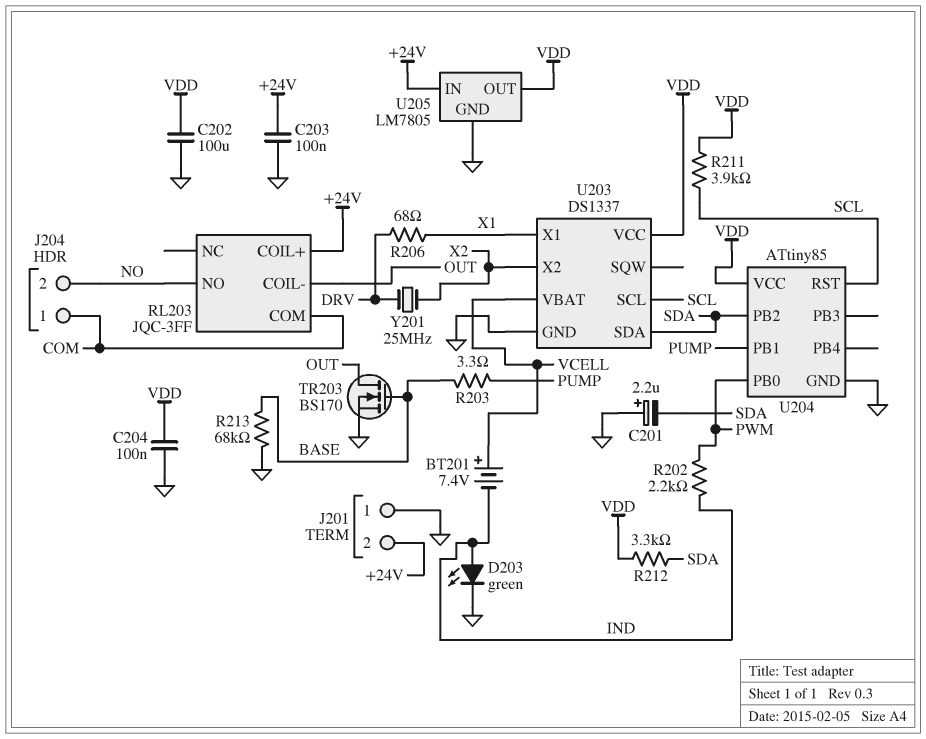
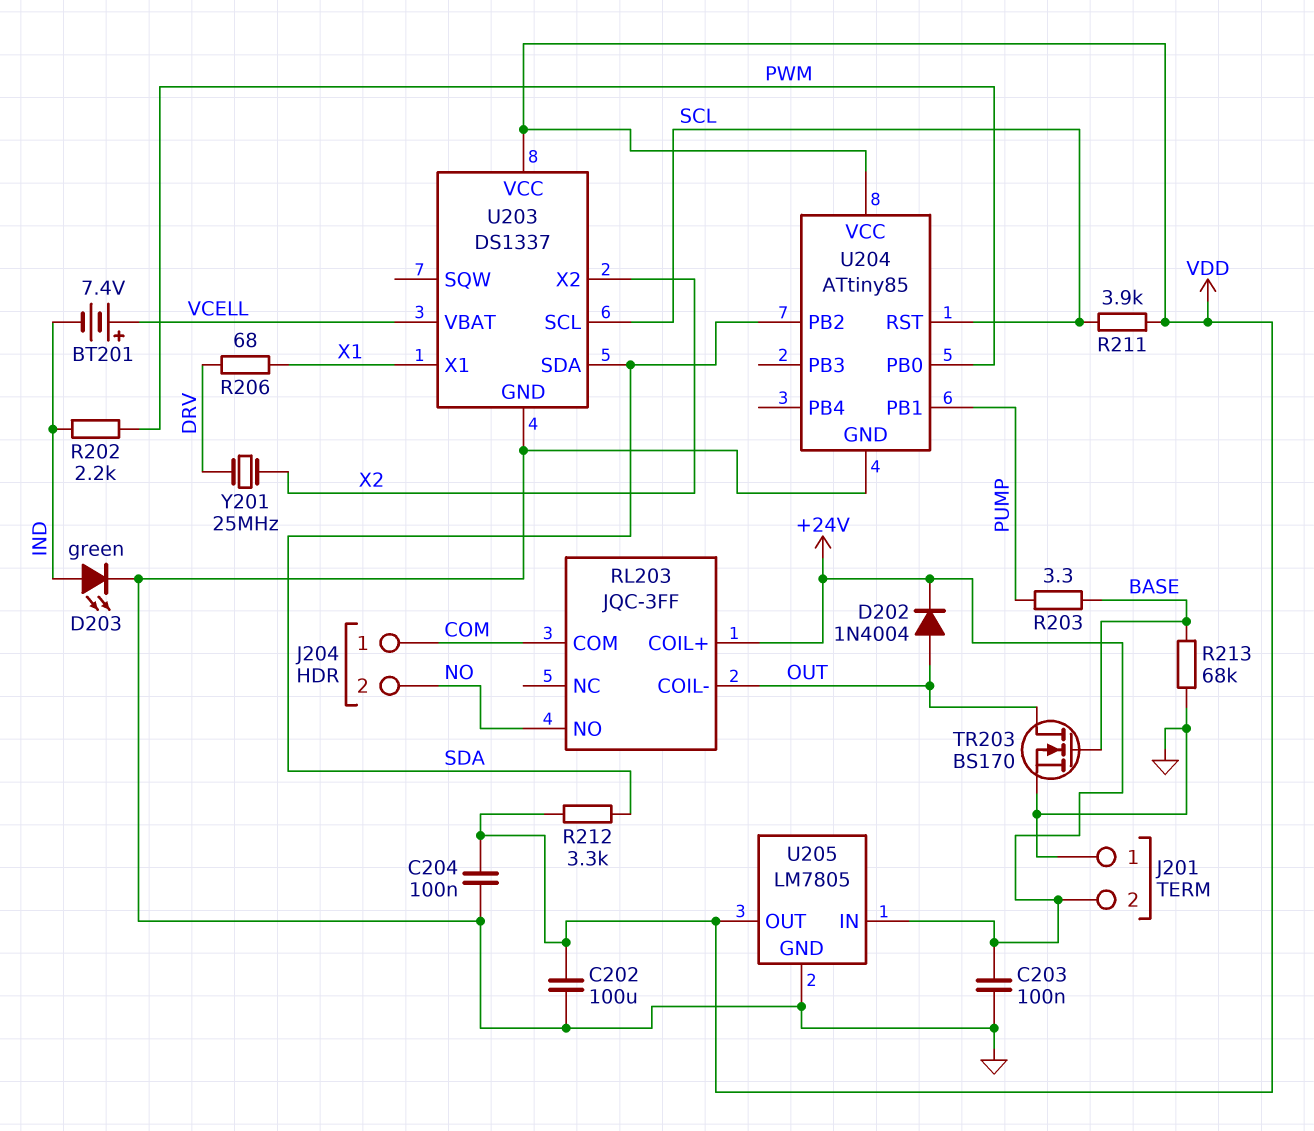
C201: 2.2uF (plus GND, minus SDA) -> none
D202: none -> diode 1N4004 (A OUT, K +24V)

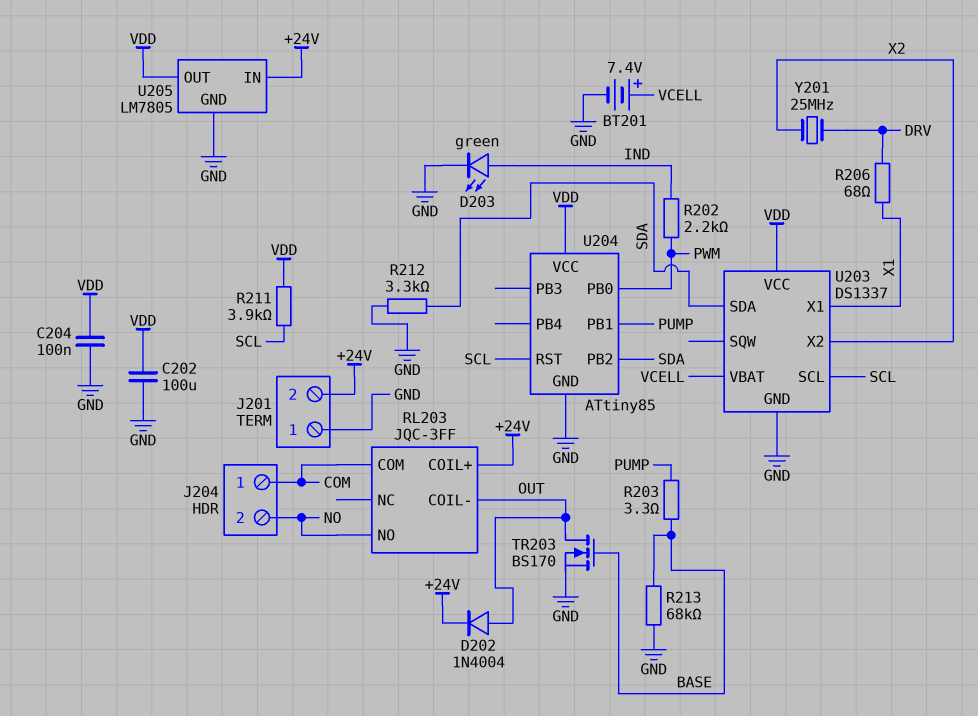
BT201: 7.4V (plus VCELL, minus IND) -> 7.4V (plus VCELL, minus GND)
C203: 100nF (+24V, GND) -> none
R212: 3.3k (SDA, VDD) -> 3.3k (GND, SDA)

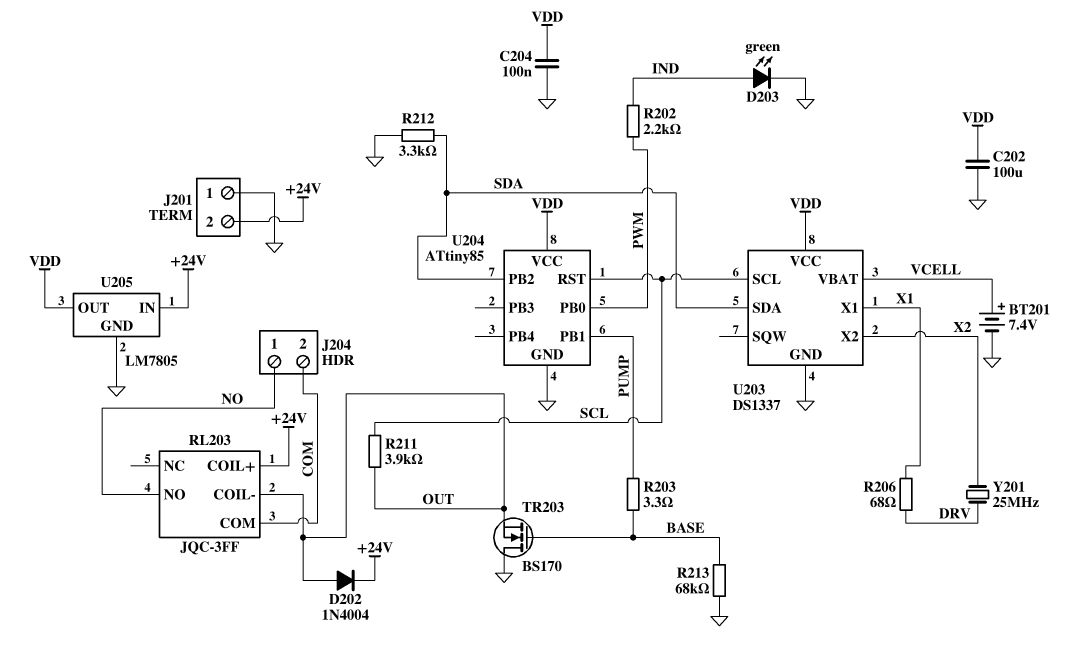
J204 pin 1: COM -> NO
J204 pin 2: NO -> COM
R211: 3.9k (SCL, VDD) -> 3.9k (OUT, SCL)
TR203: NMOS BS170 (G BASE, D OUT, S GND) -> NMOS BS170 (G BASE, D GND, S OUT)

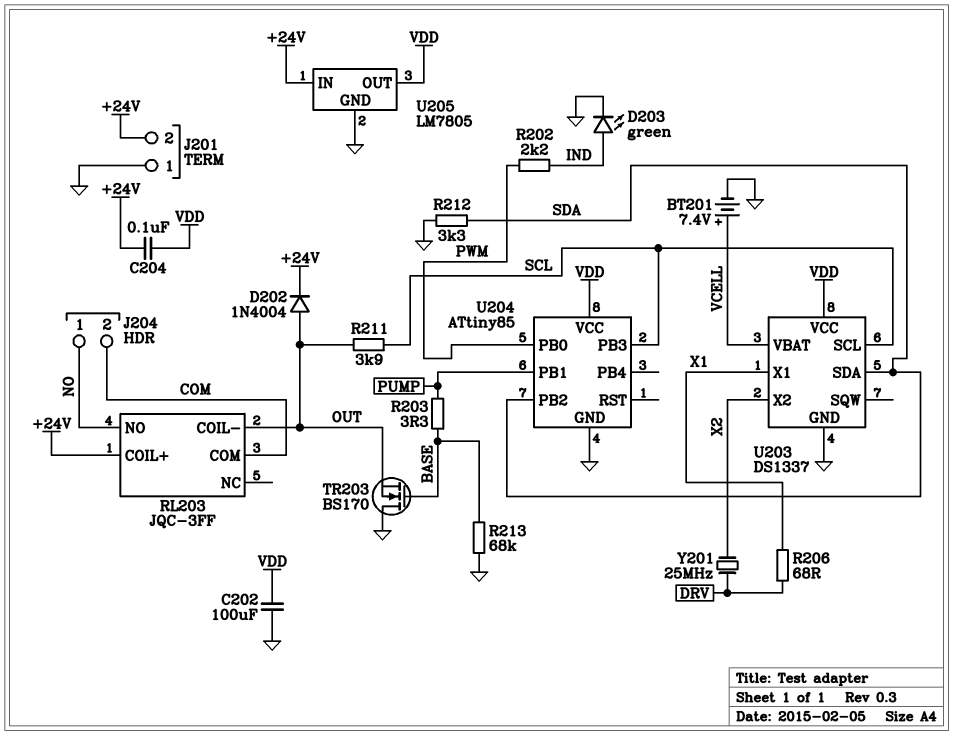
C204: 100nF (GND, VDD) -> 100nF (+24V, VDD)
U204 pin PB3: none -> SCL
U204 pin RST: SCL -> none

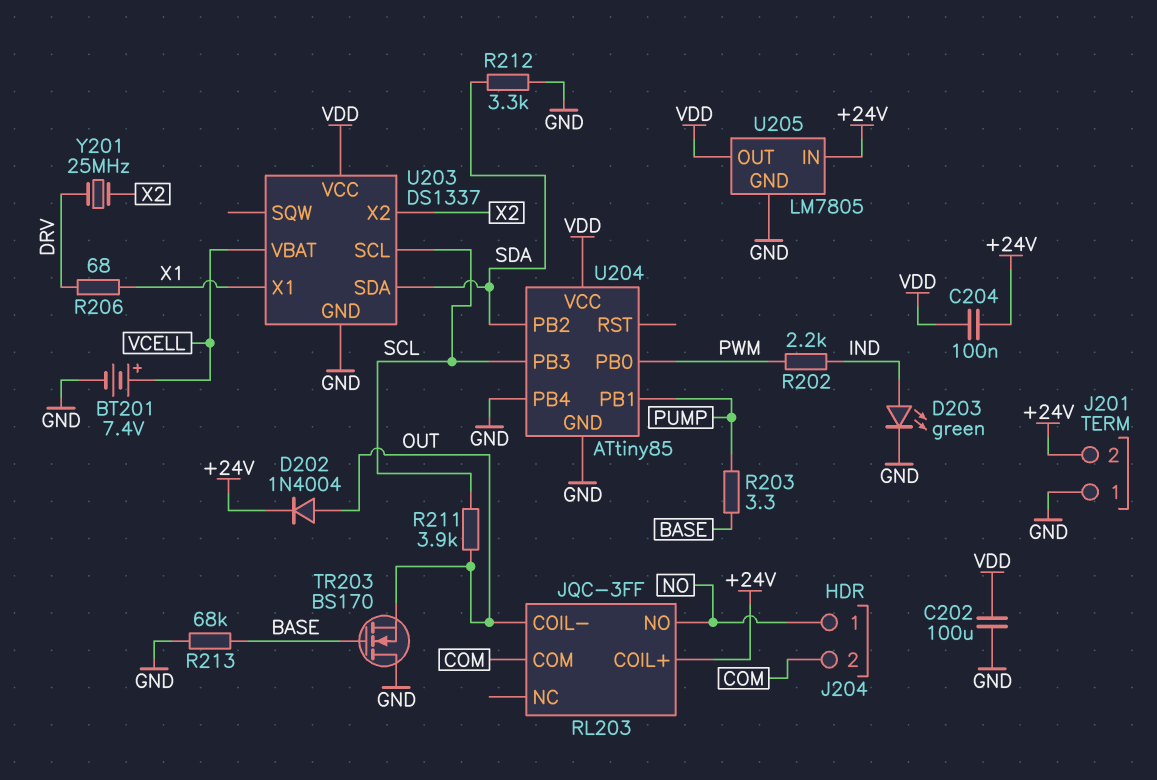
U204 pin PB4: none -> GND

